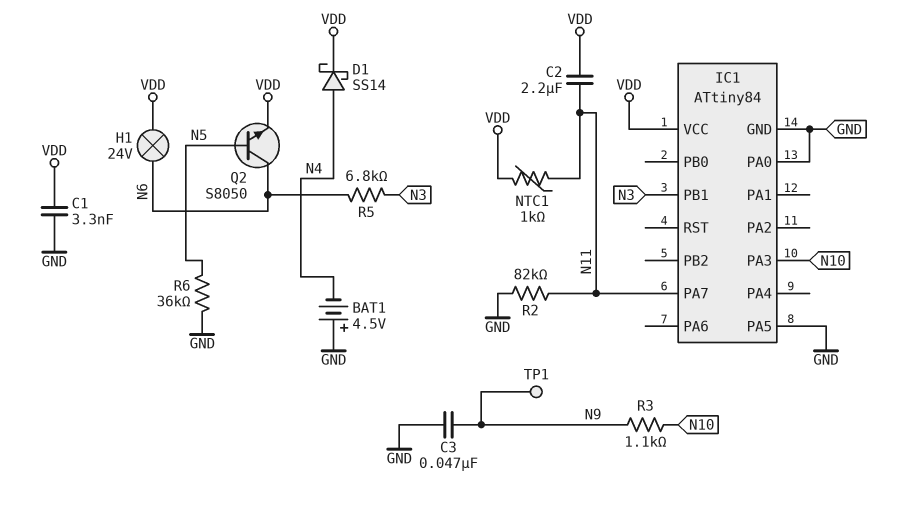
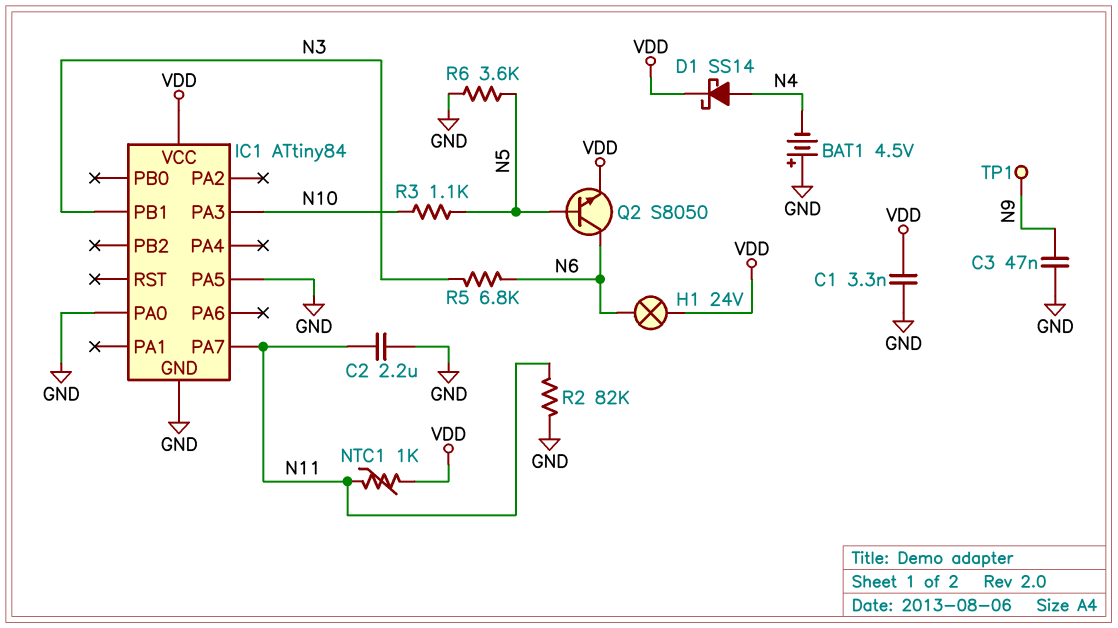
C2: 2.2uF (N11, VDD) -> 2.2uF (GND, N11)
R3: 1.1k (N9, N10) -> 1.1k (N5, N10)
R6: 36k (GND, N5) -> 3.6k (GND, N5)

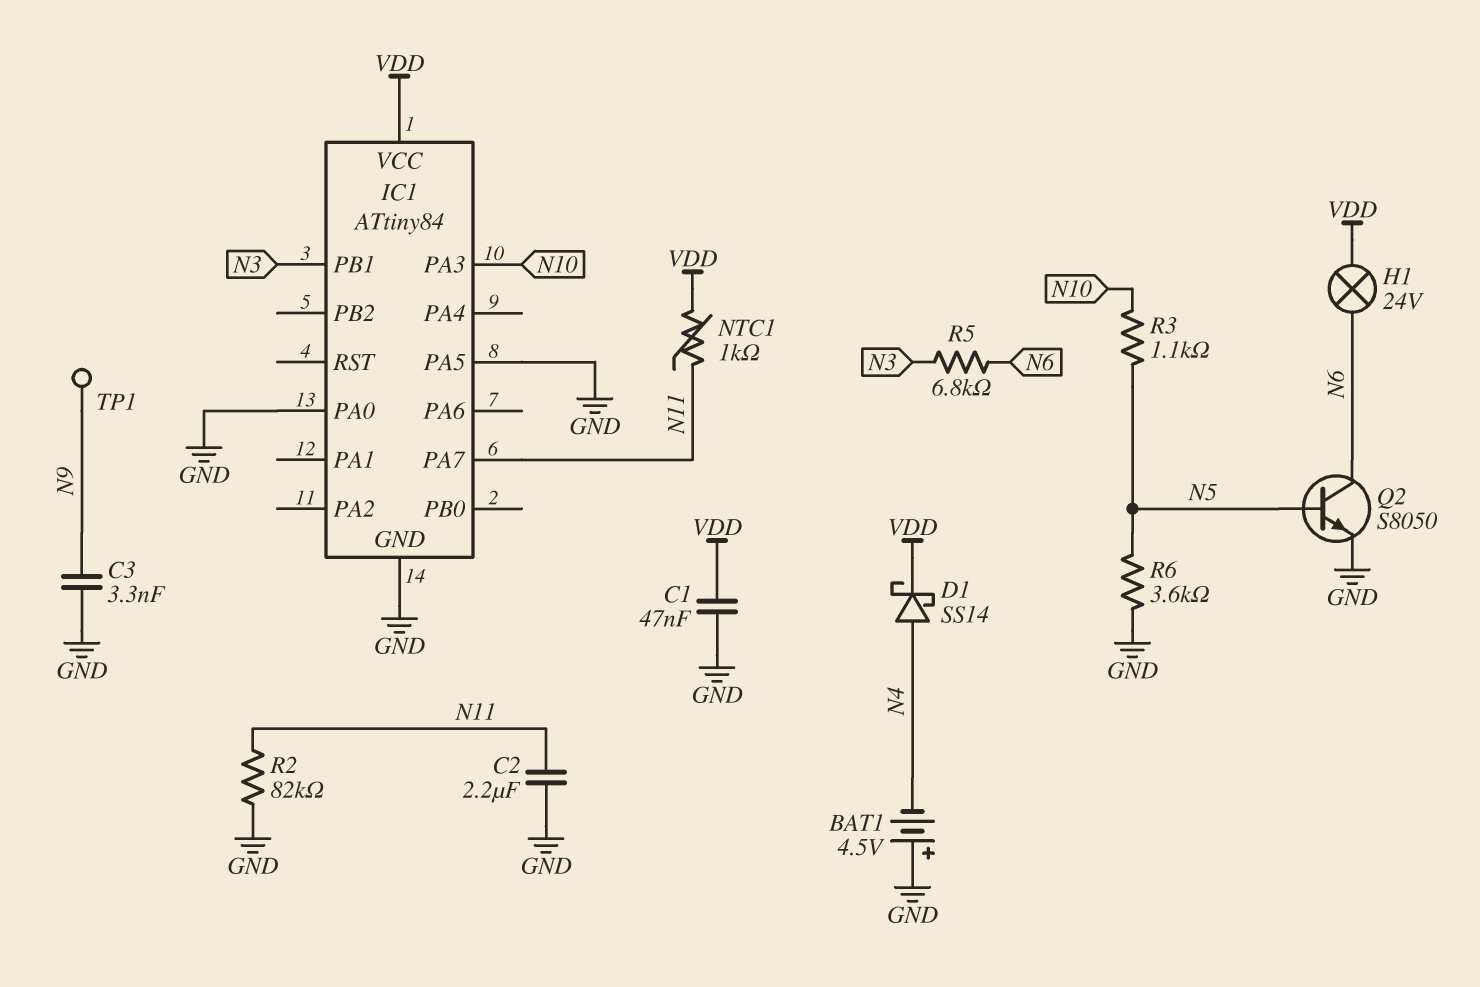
C1: 3.3nF (GND, VDD) -> 47nF (GND, VDD)
C3: 47nF (GND, N9) -> 3.3nF (GND, N9)
Q2: NPN S8050 (B N5, C N6, E VDD) -> NPN S8050 (B N5, C N6, E GND)

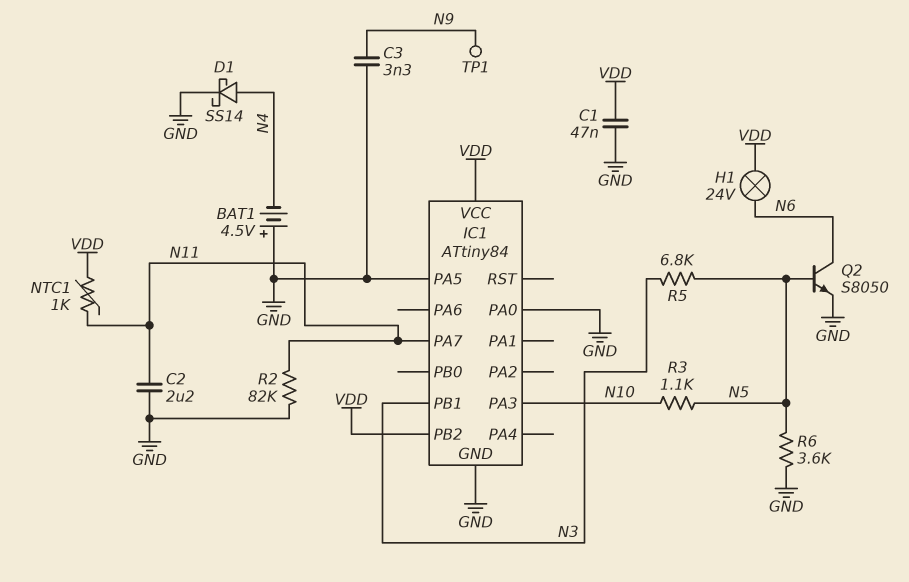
D1: schottky SS14 (A N4, K VDD) -> schottky SS14 (A N4, K GND)
IC1 pin PB2: none -> VDD
R5: 6.8k (N3, N6) -> 6.8k (N3, N5)

